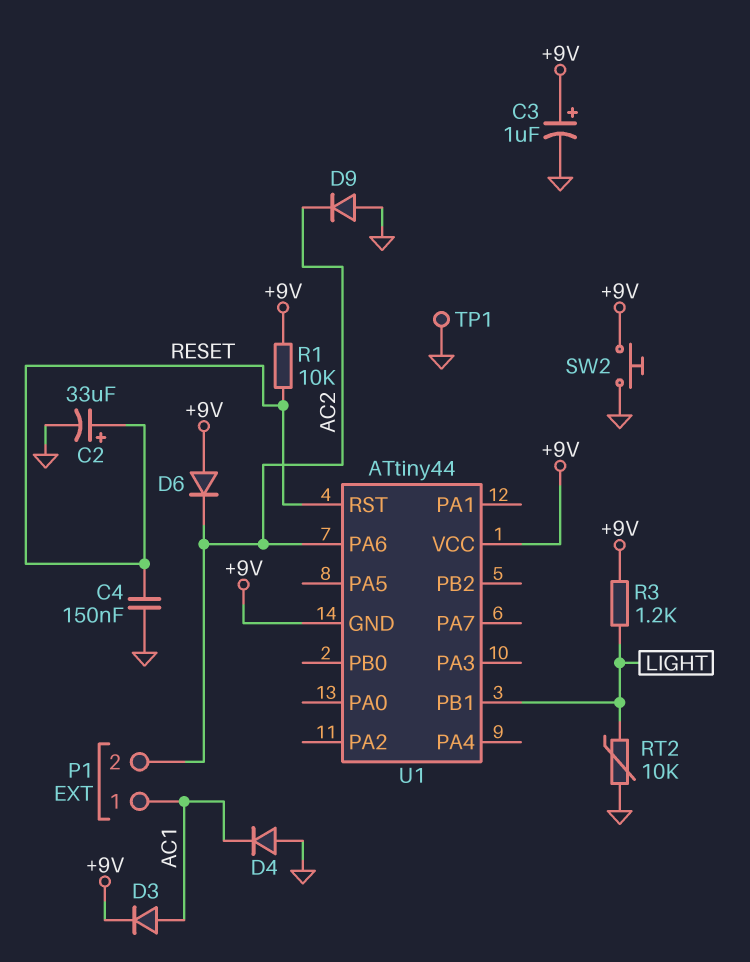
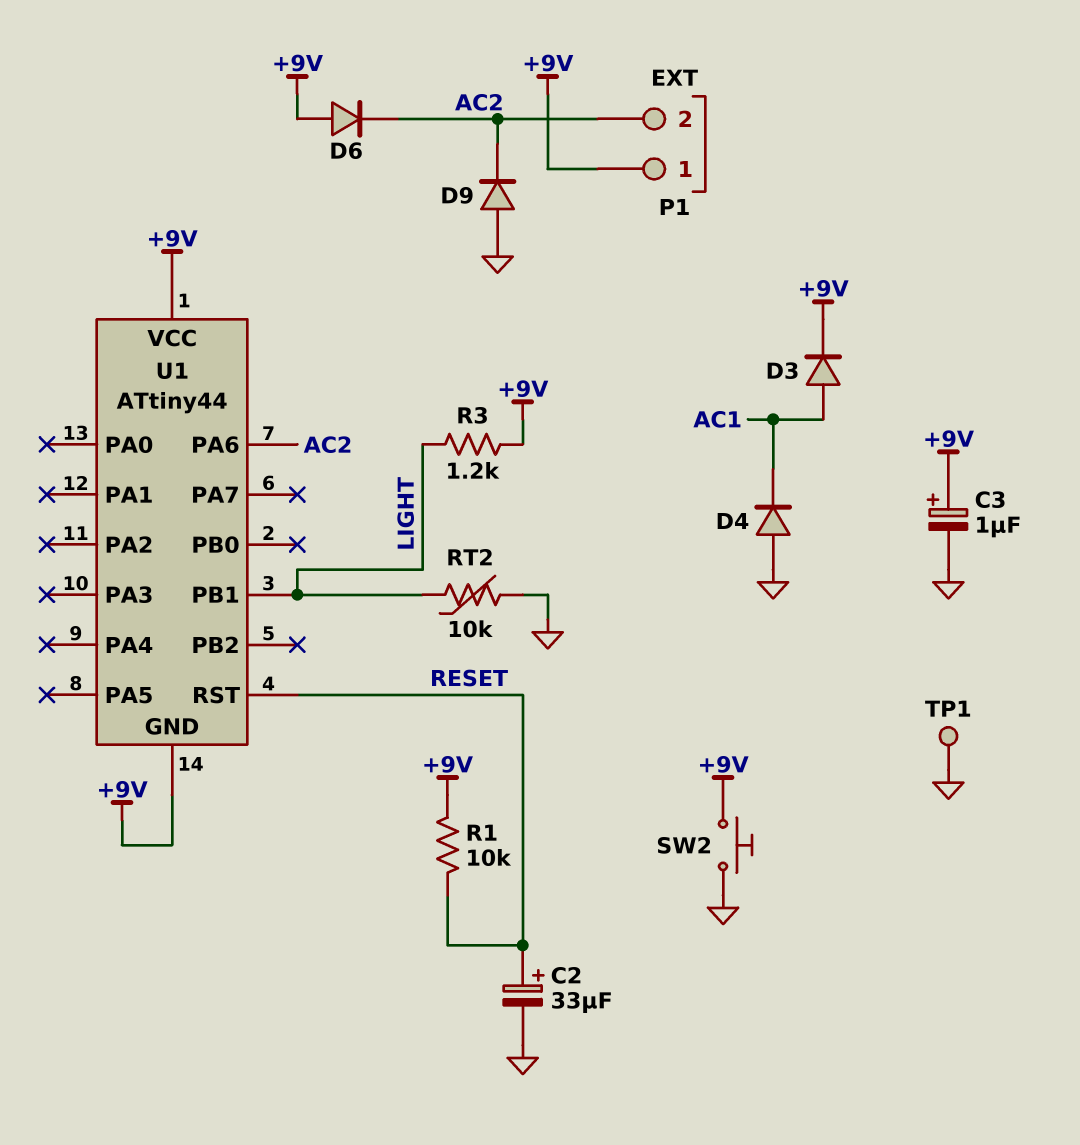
C4: 150nF (GND, RESET) -> none
P1 pin 1: AC1 -> +9V

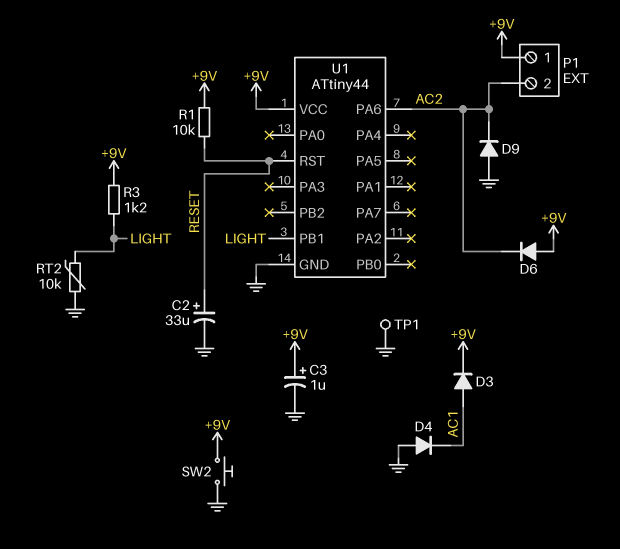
U1 pin GND: +9V -> GND

